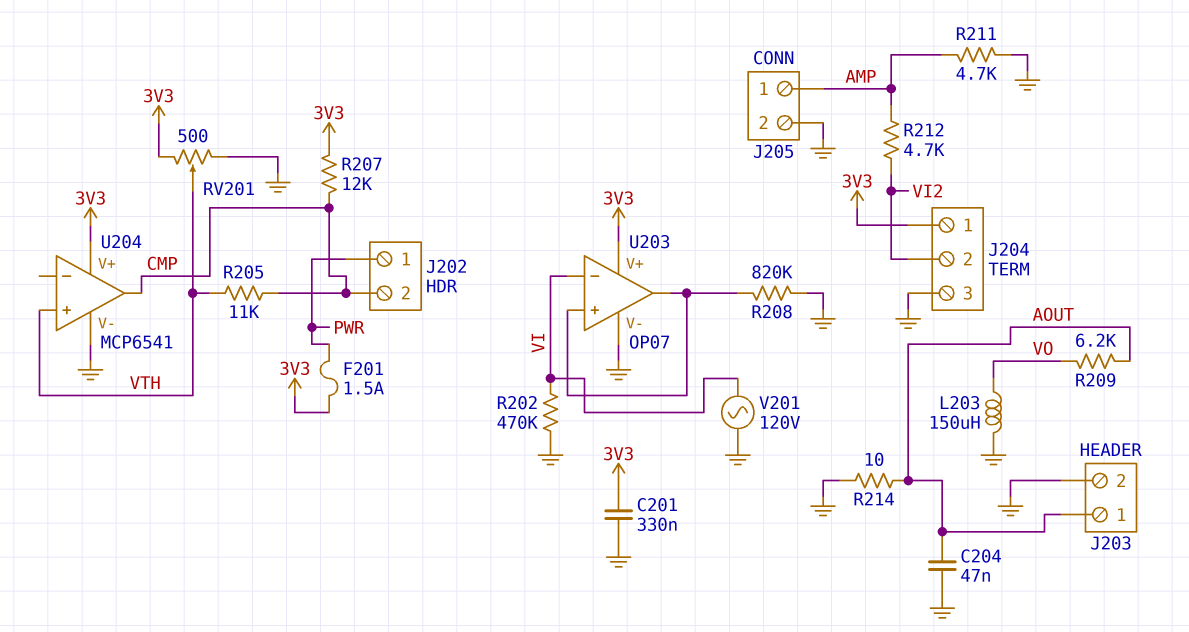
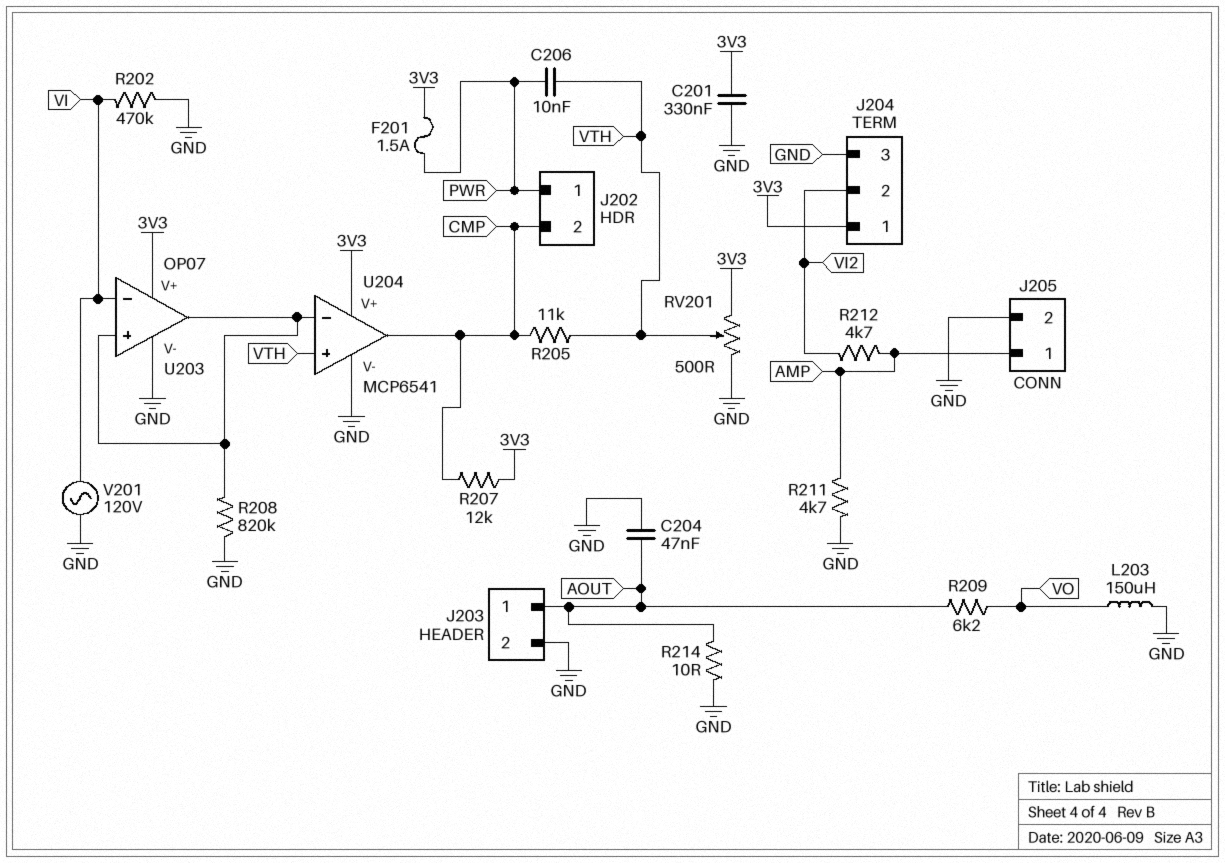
C206: none -> 10nF (PWR, VTH)
U204 pin in-: none -> U203/in+

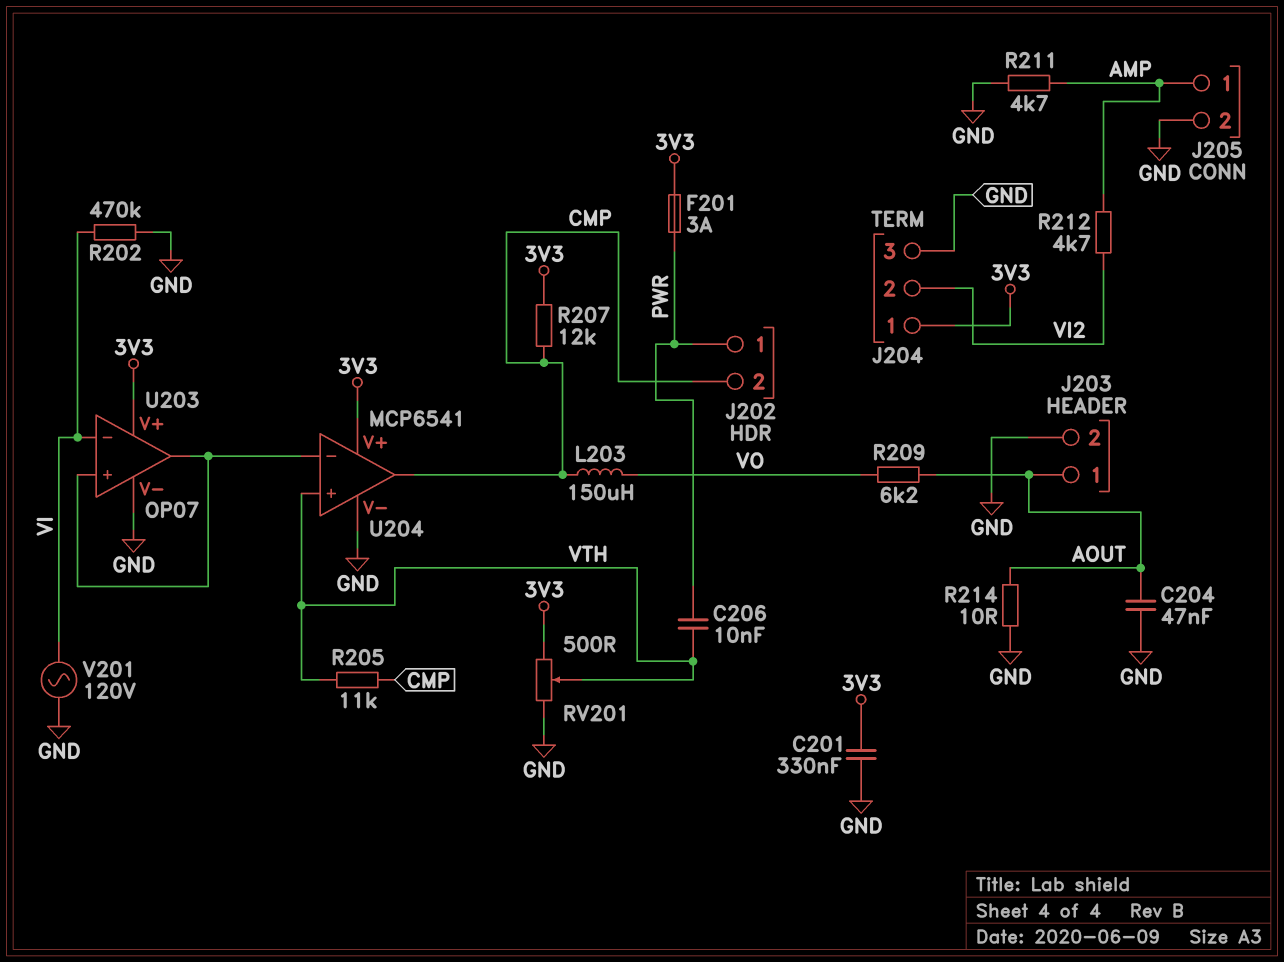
F201: 1.5A (3V3, PWR) -> 3A (3V3, PWR)
L203: 150uH (GND, VO) -> 150uH (CMP, VO)
R208: 820k (GND, U203/in+) -> none

